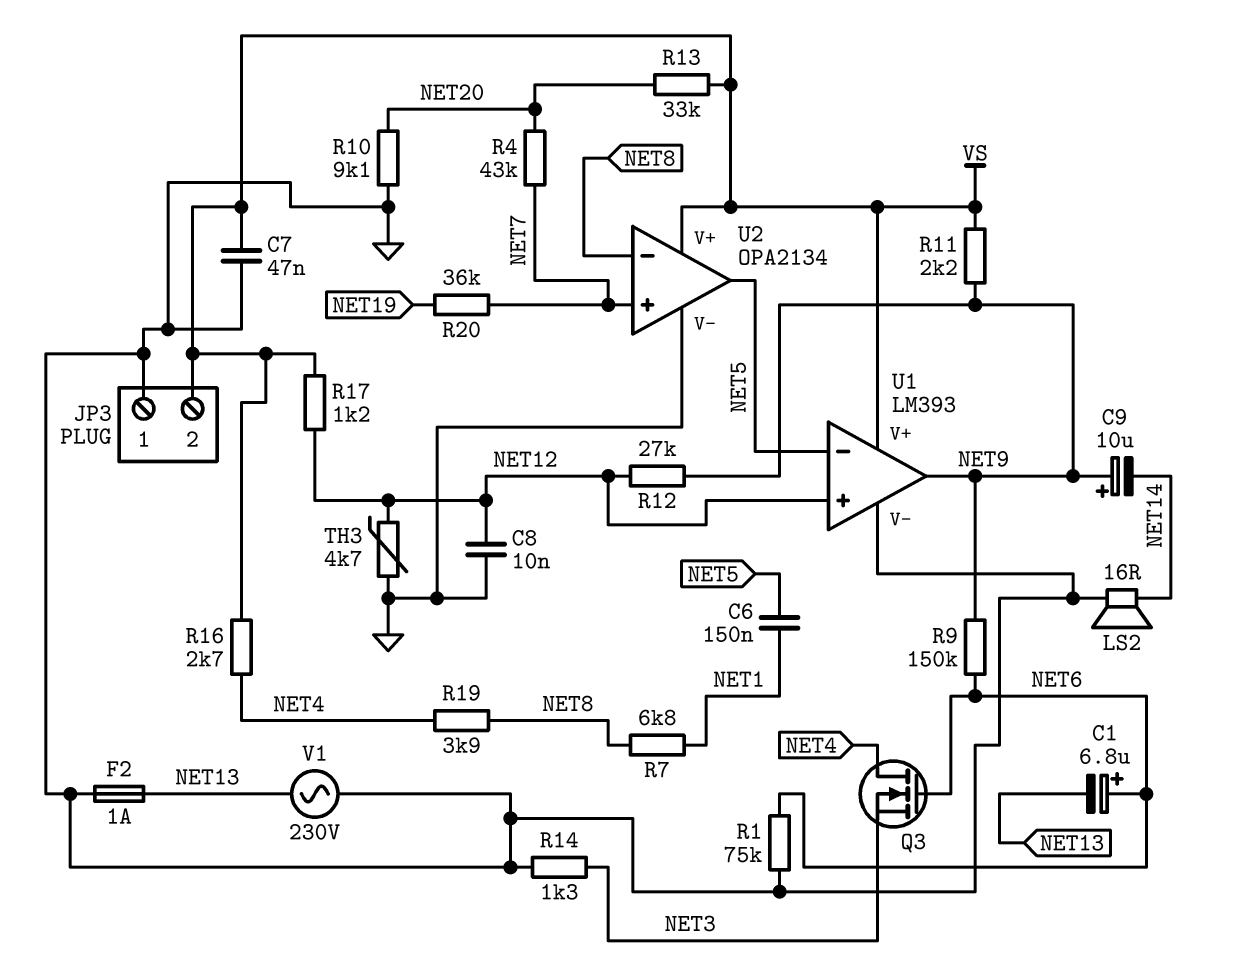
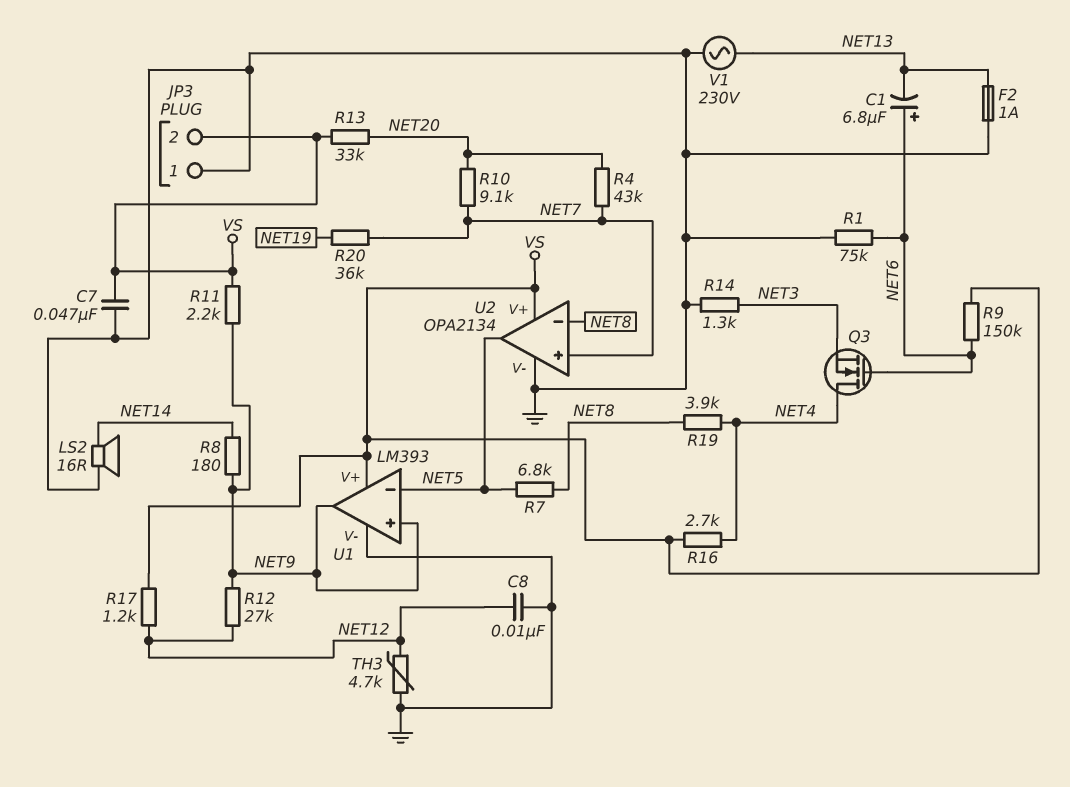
C6: 150nF (NET1, NET5) -> none
C9: 10uF (plus NET9, minus NET14) -> none
R7: 6.8k (NET1, NET8) -> 6.8k (NET5, NET8)
R8: none -> 180 (NET9, NET14)
R9: 150k (NET6, NET9) -> 150k (NET6, VS)
R10: 9.1k (GND, NET20) -> 9.1k (NET7, NET20)
U1 pin in+: NET12 -> NET9

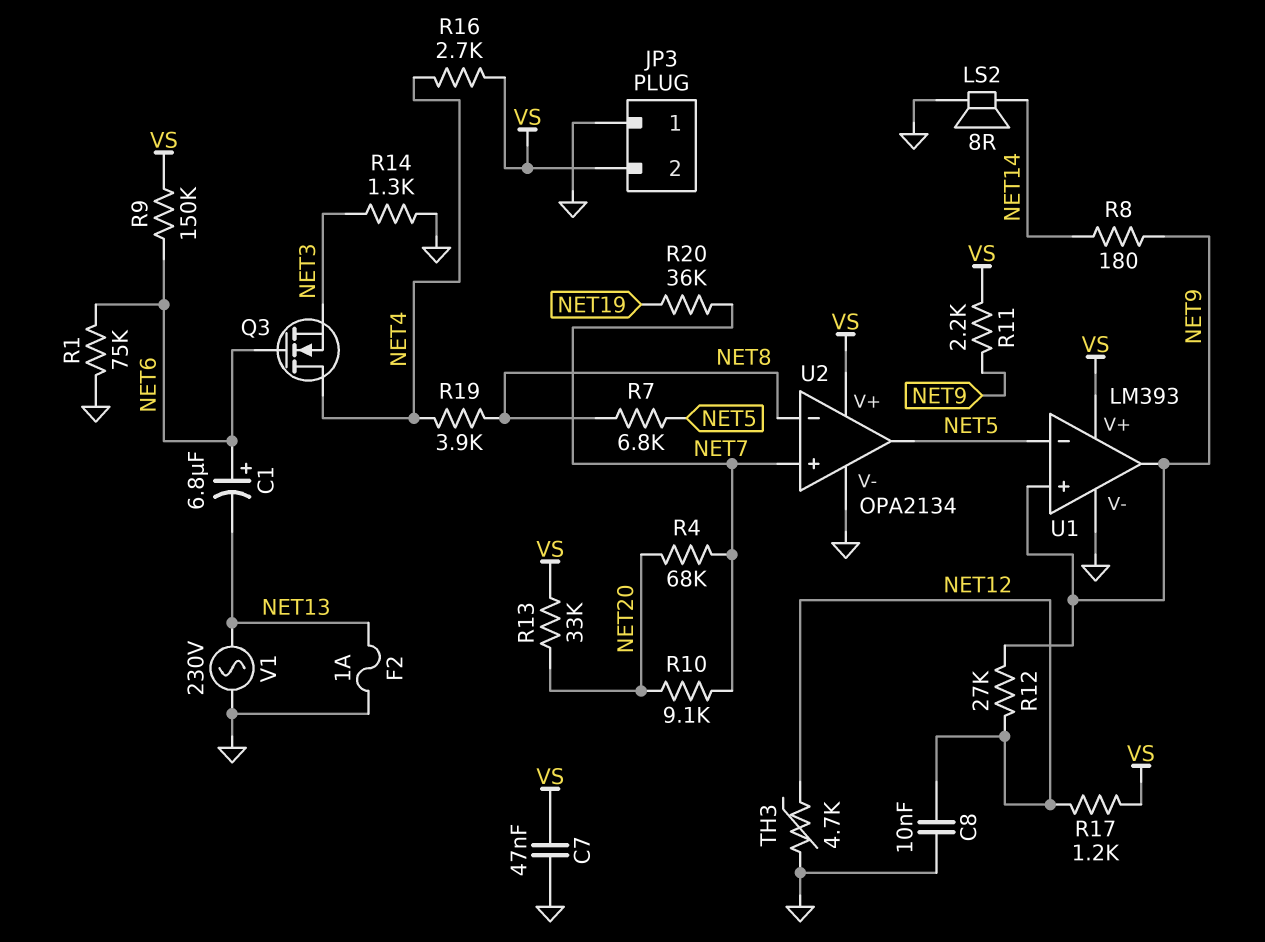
LS2: speaker 16R (GND, NET14) -> speaker 8R (GND, NET14)
R4: 43k (NET7, NET20) -> 68k (NET7, NET20)

